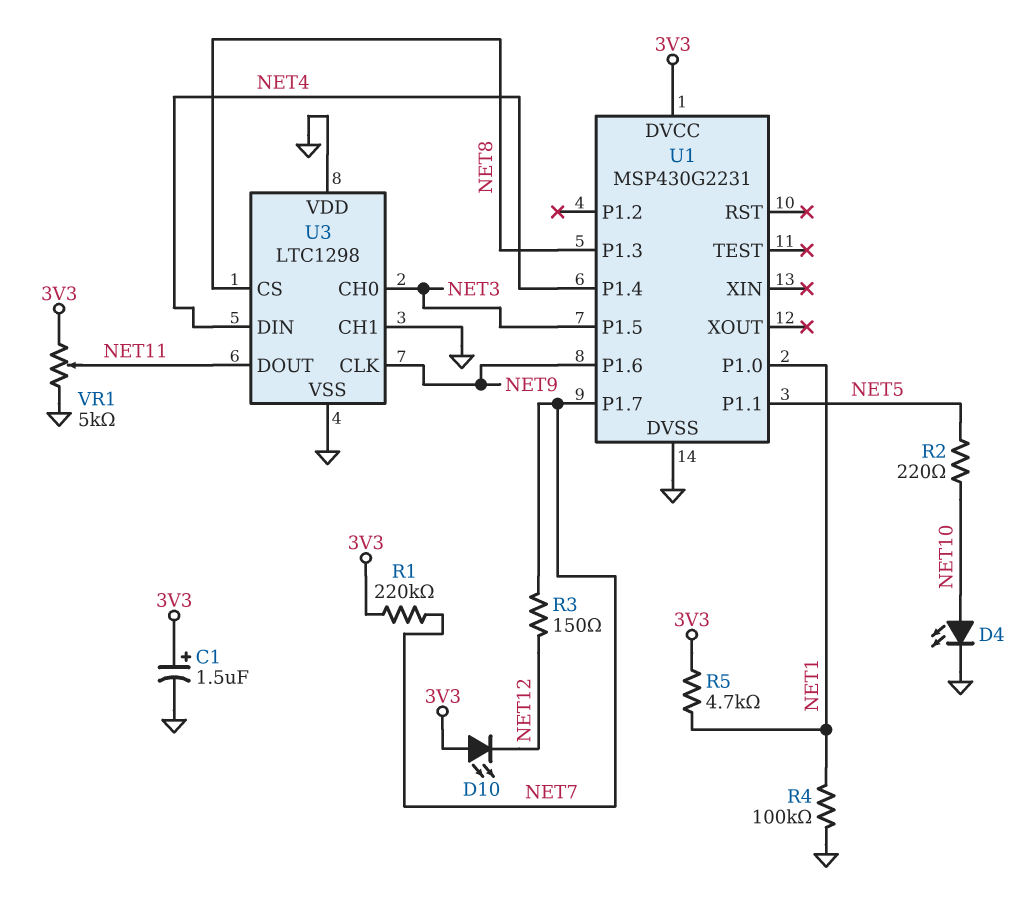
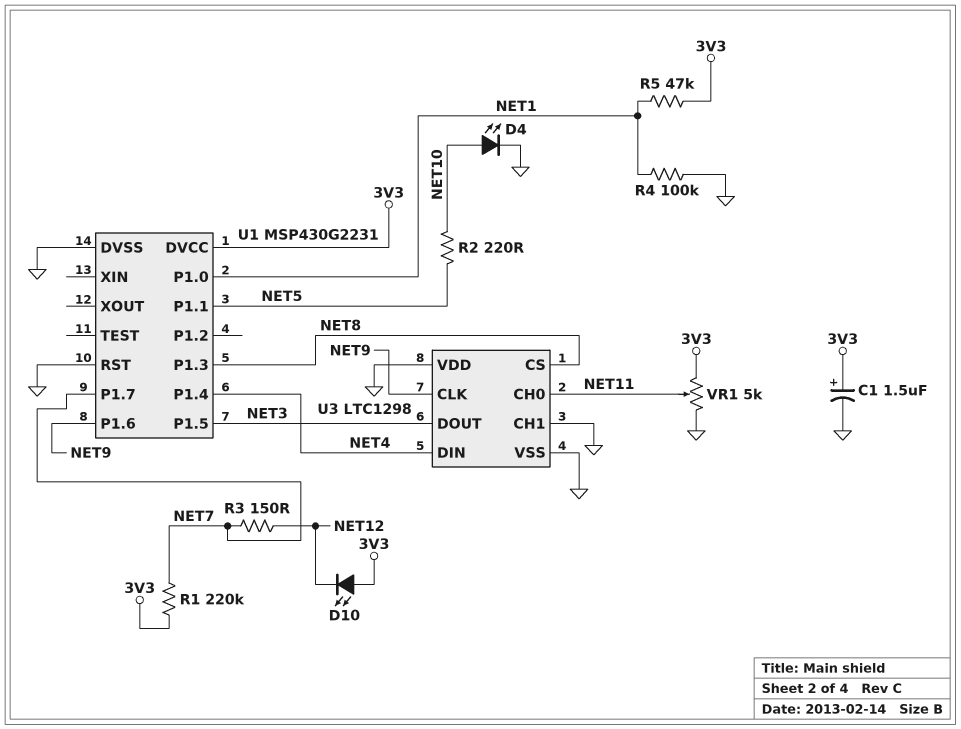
R5: 4.7k (3V3, NET1) -> 47k (3V3, NET1)
U1 pin RST: none -> GND
U3 pin CH0: NET3 -> NET11
U3 pin DOUT: NET11 -> NET3

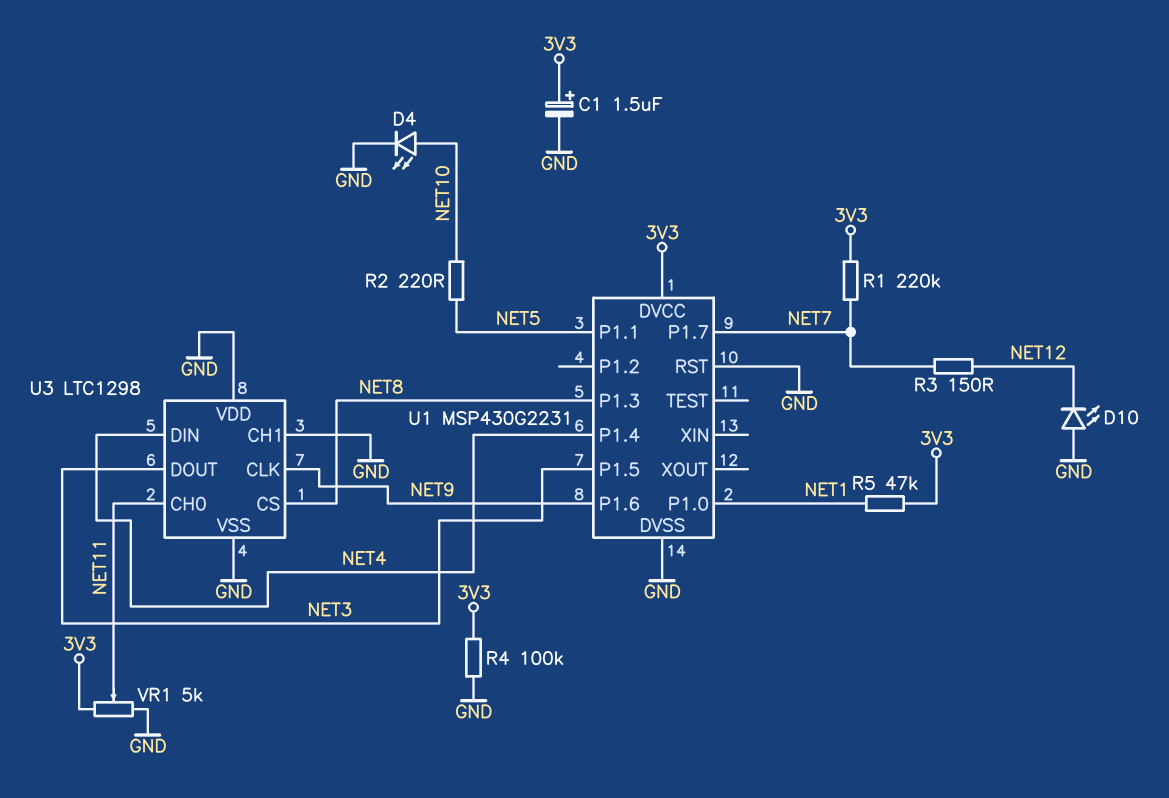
D10: LED (A 3V3, K NET12) -> LED (A GND, K NET12)
R4: 100k (GND, NET1) -> 100k (3V3, GND)

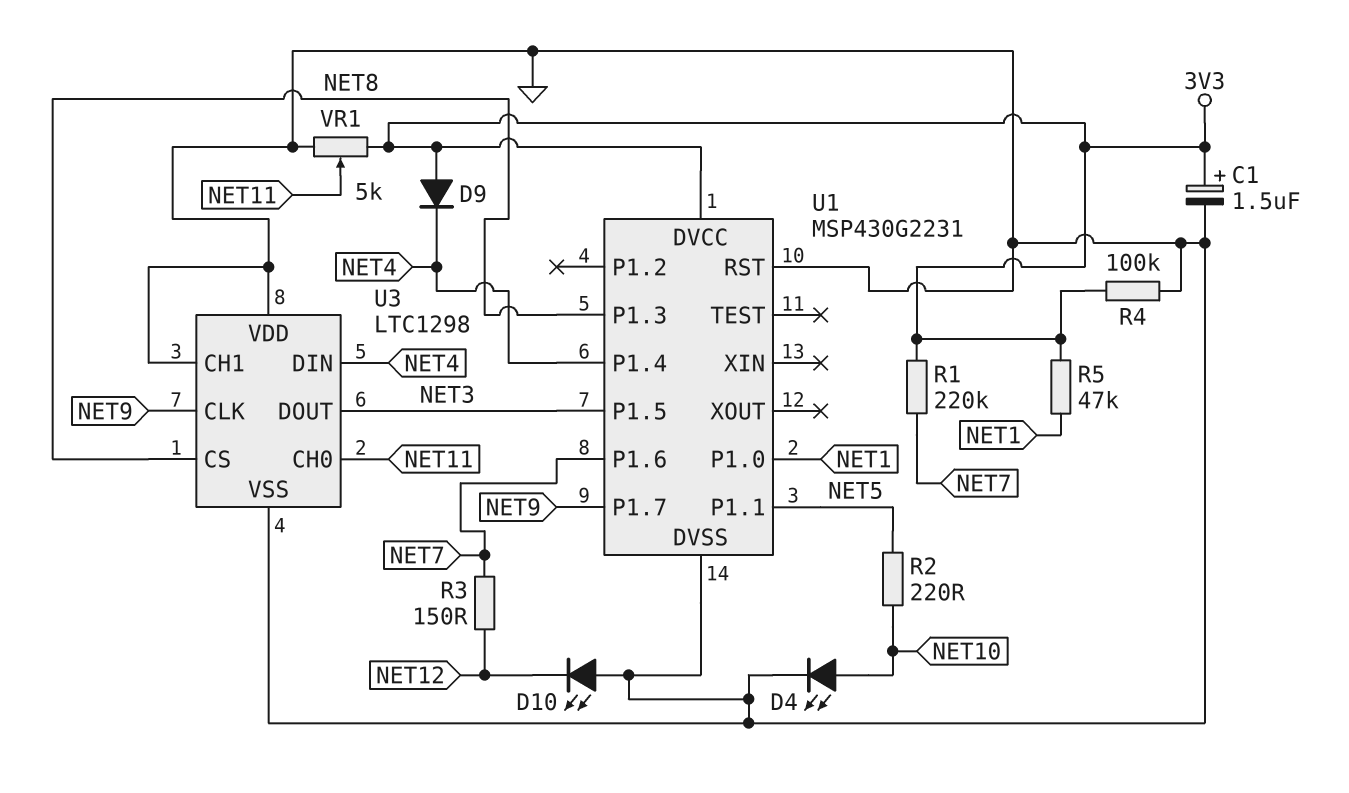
D9: none -> diode (A 3V3, K NET4)
U1 pin P1.6: NET9 -> NET7
U1 pin P1.7: NET7 -> NET9

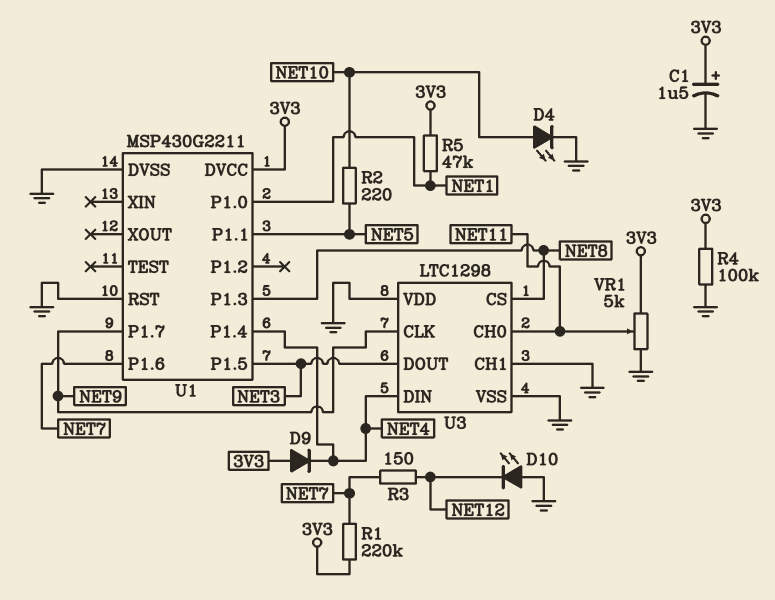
U1: MSP430G2231 -> MSP430G2211

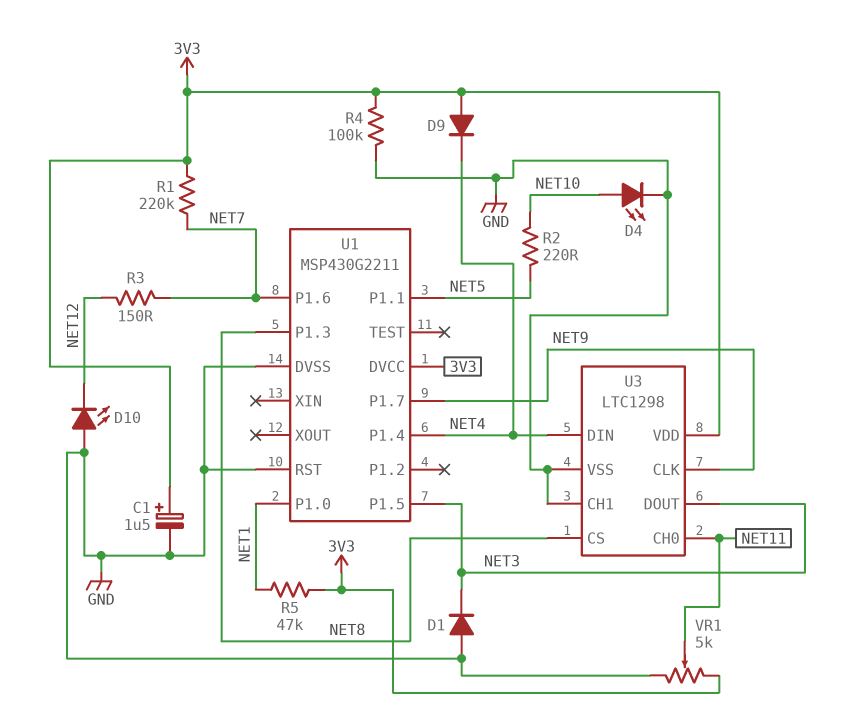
D1: none -> diode (A GND, K NET3)
U3 pin VDD: GND -> 3V3

